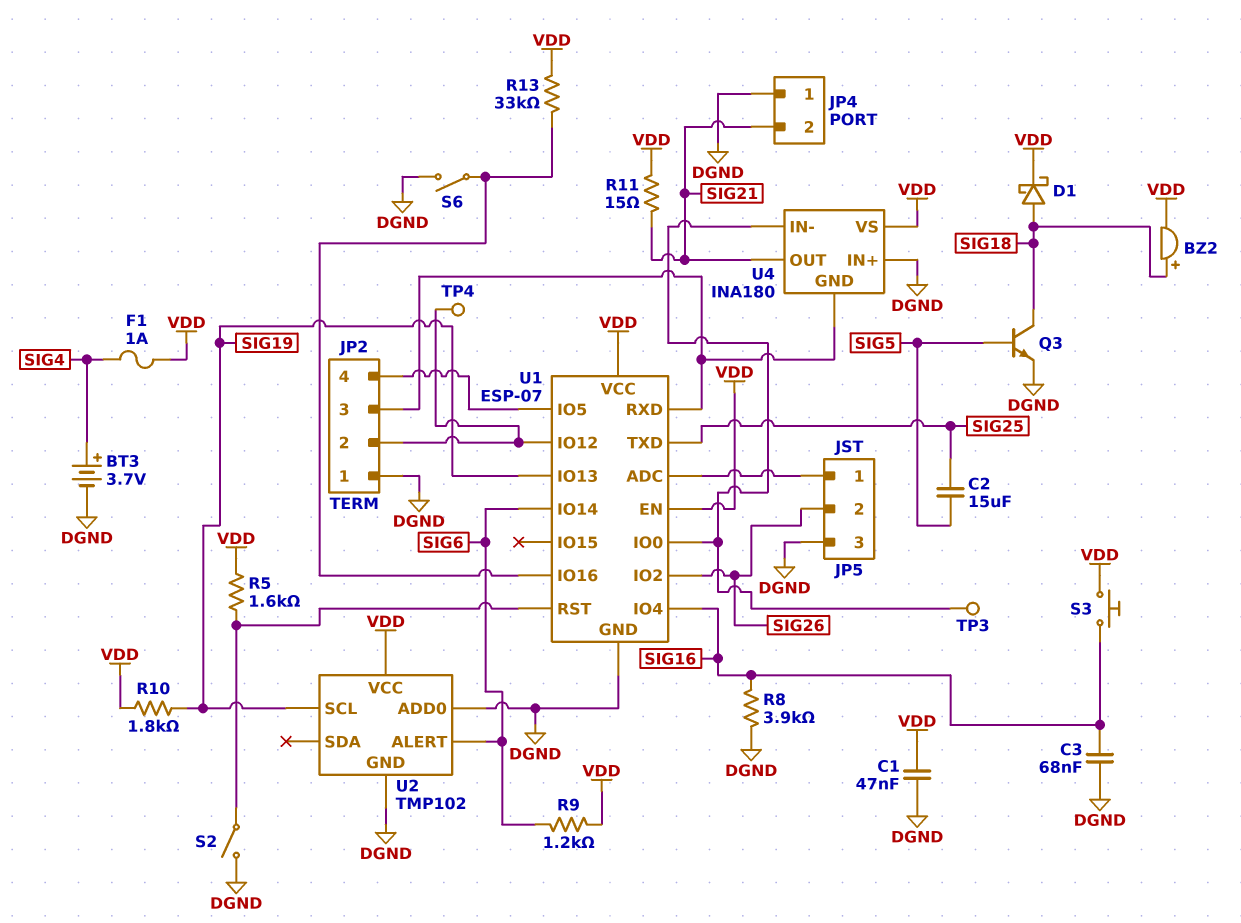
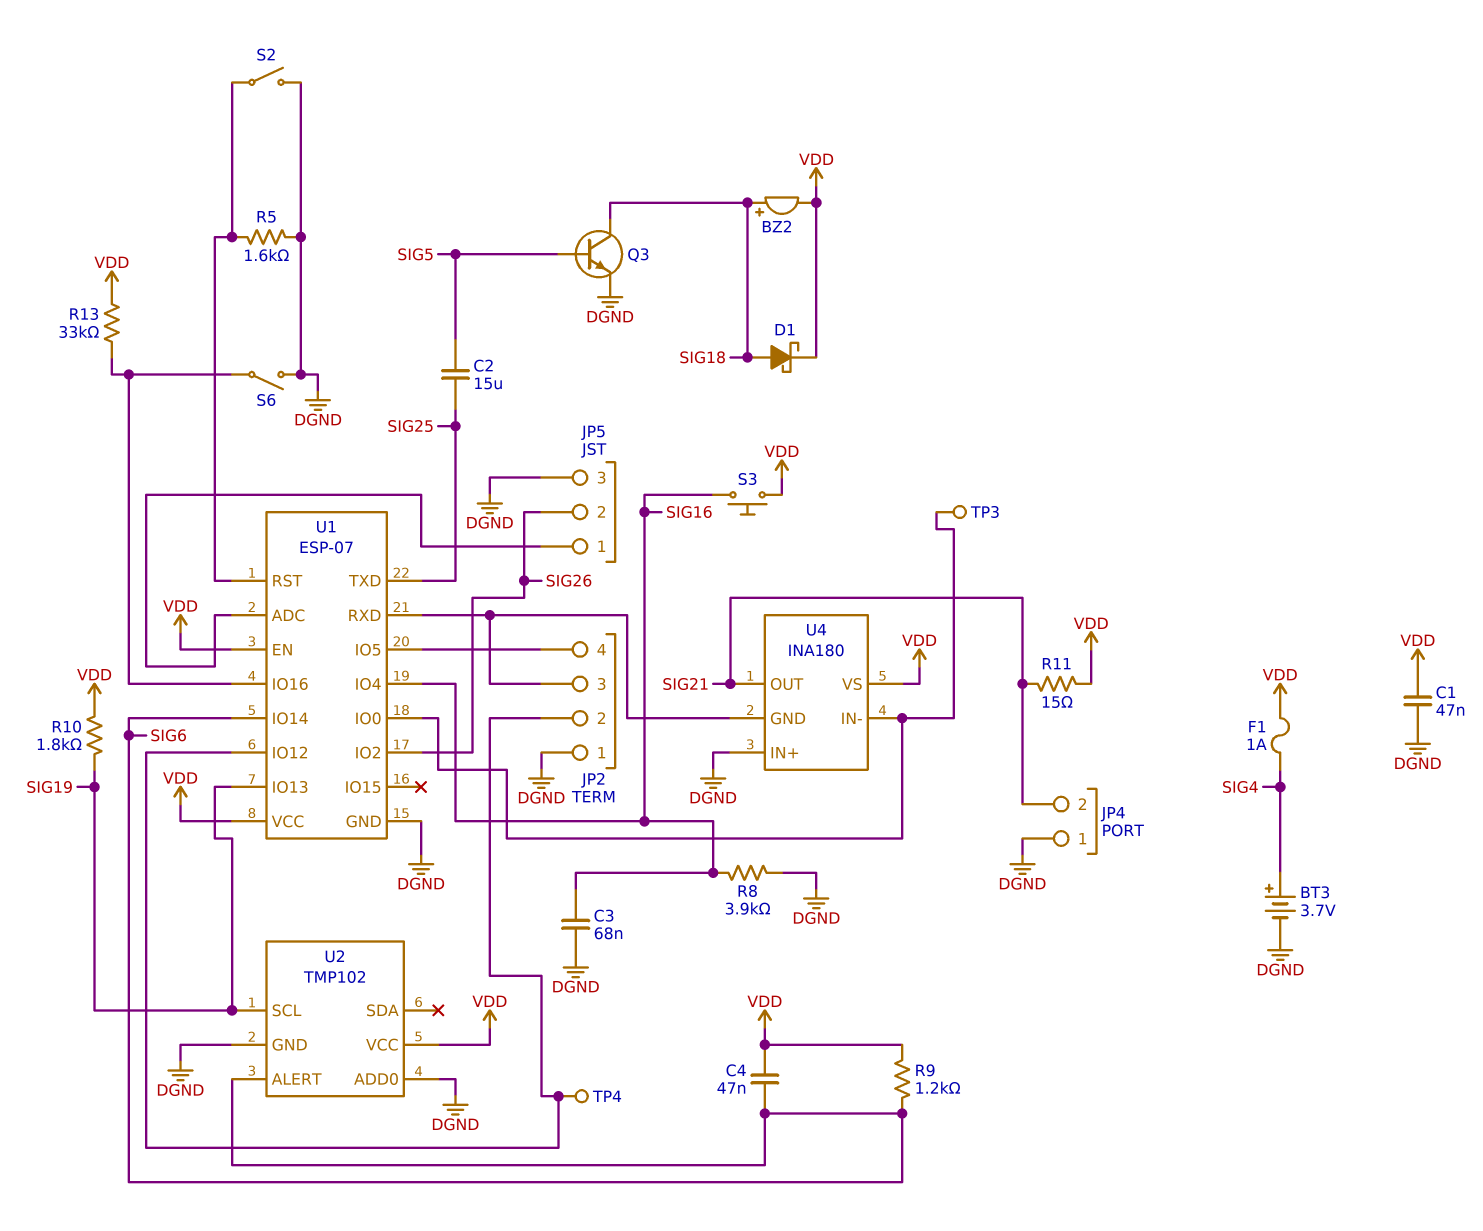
C4: none -> 47nF (SIG6, VDD)
R5: 1.6k (U1/RST, VDD) -> 1.6k (DGND, U1/RST)

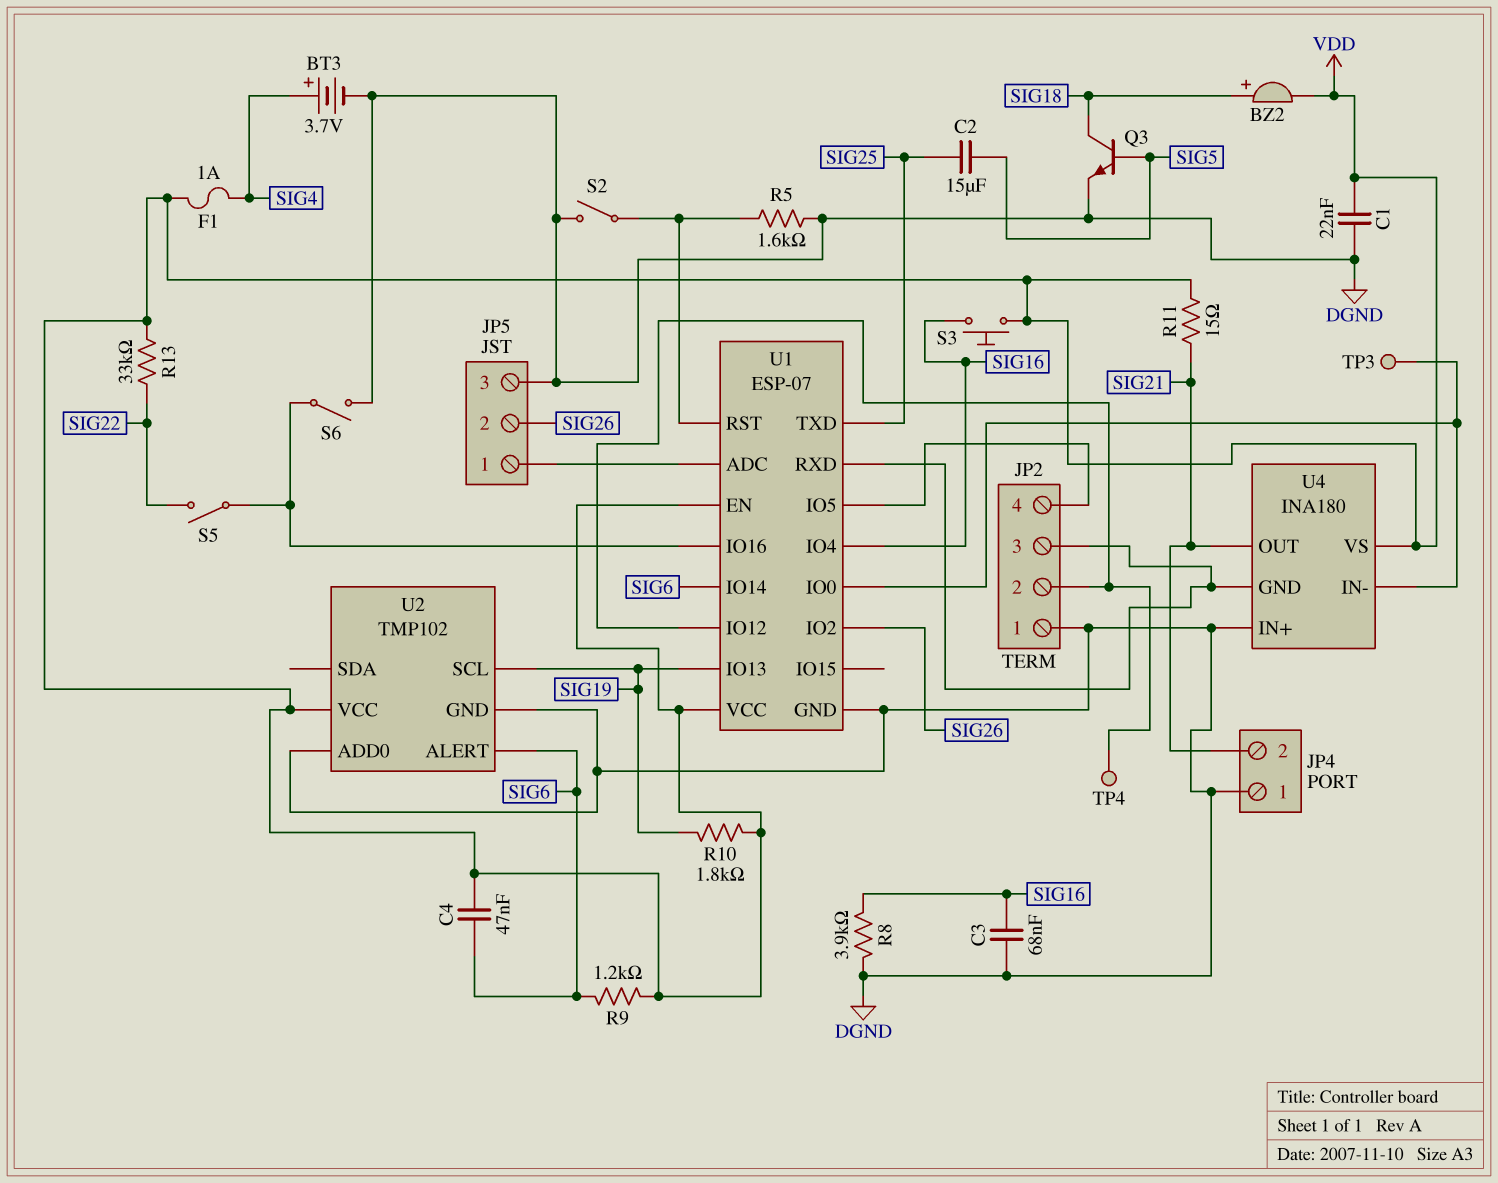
C1: 47nF (DGND, VDD) -> 22nF (DGND, VDD)
D1: schottky (A SIG18, K VDD) -> none
R13: 33k (U1/IO16, VDD) -> 33k (SIG22, VDD)
S5: none -> switch (SIG22, U1/IO16)

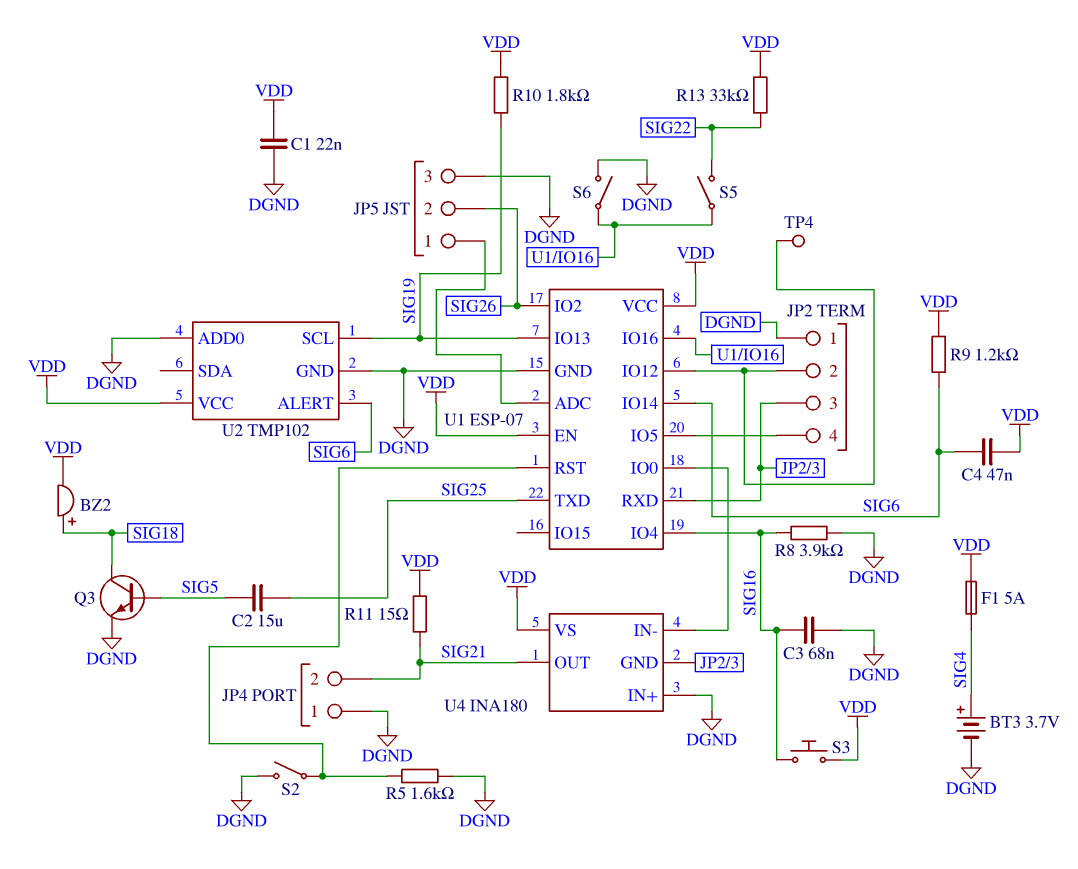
F1: 1A (SIG4, VDD) -> 5A (SIG4, VDD)
TP3: test point (U1/IO0) -> none

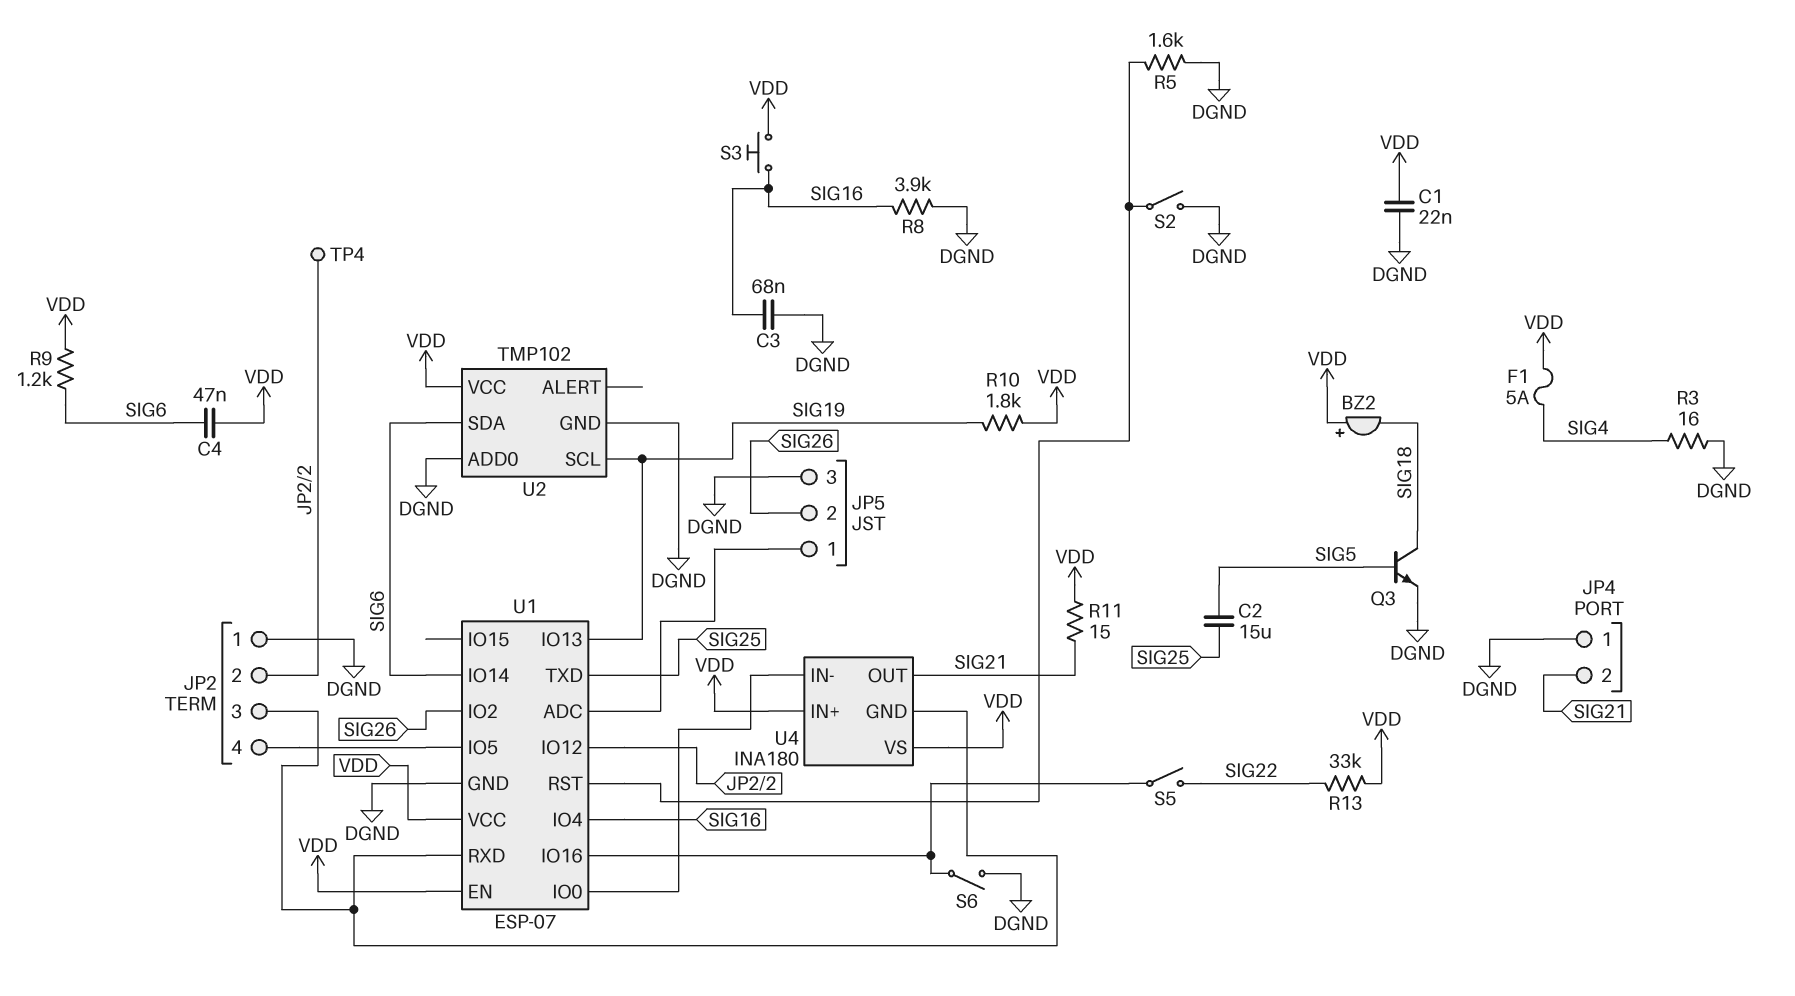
BT3: 3.7V (plus SIG4, minus DGND) -> none
BZ2: buzzer (plus SIG18, minus VDD) -> buzzer (plus VDD, minus SIG18)
R3: none -> 16 (DGND, SIG4)
U2 pin ALERT: SIG6 -> none
U2 pin SDA: none -> SIG6
U4 pin IN+: DGND -> VDD

